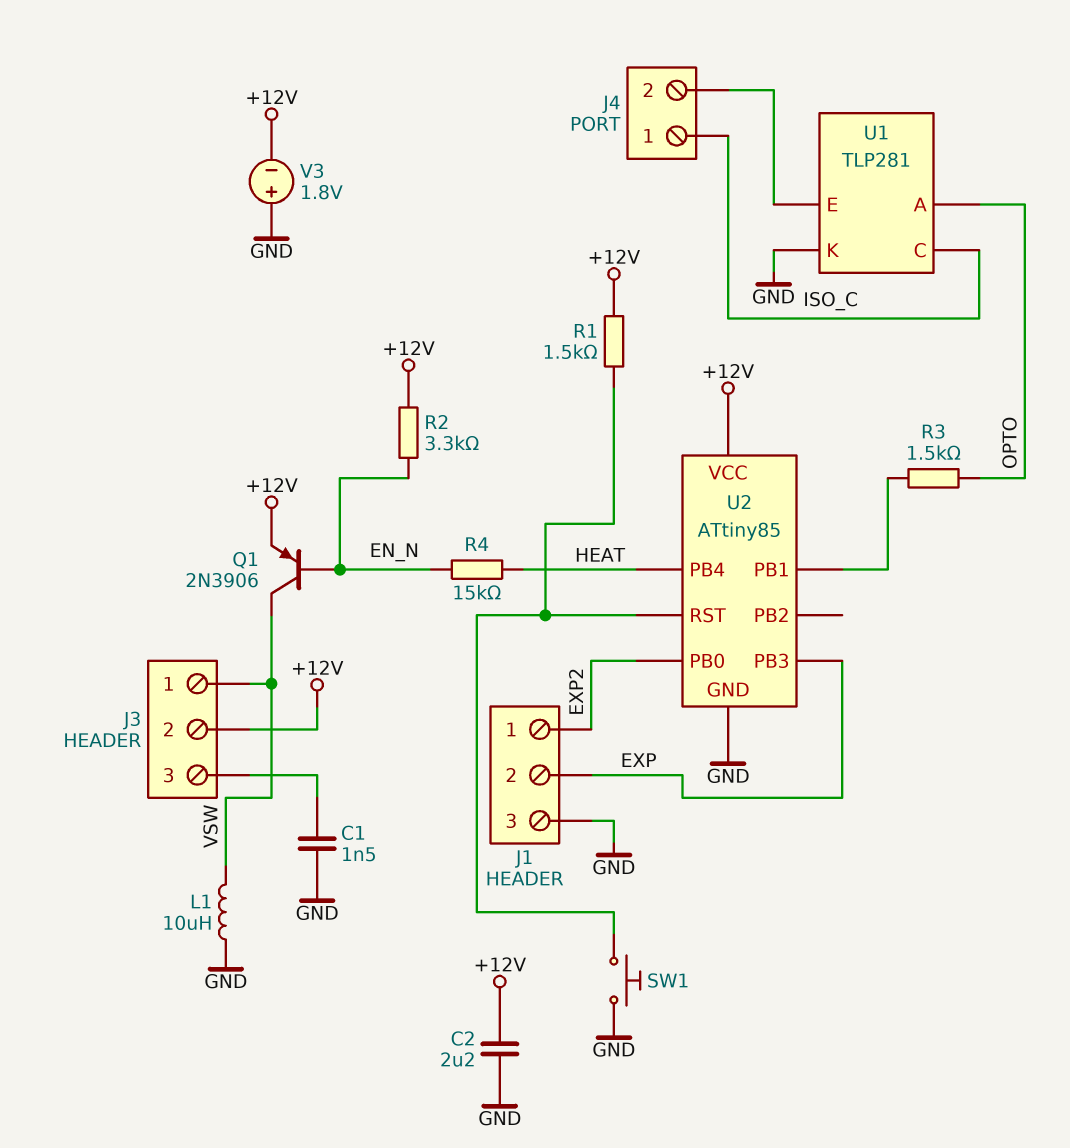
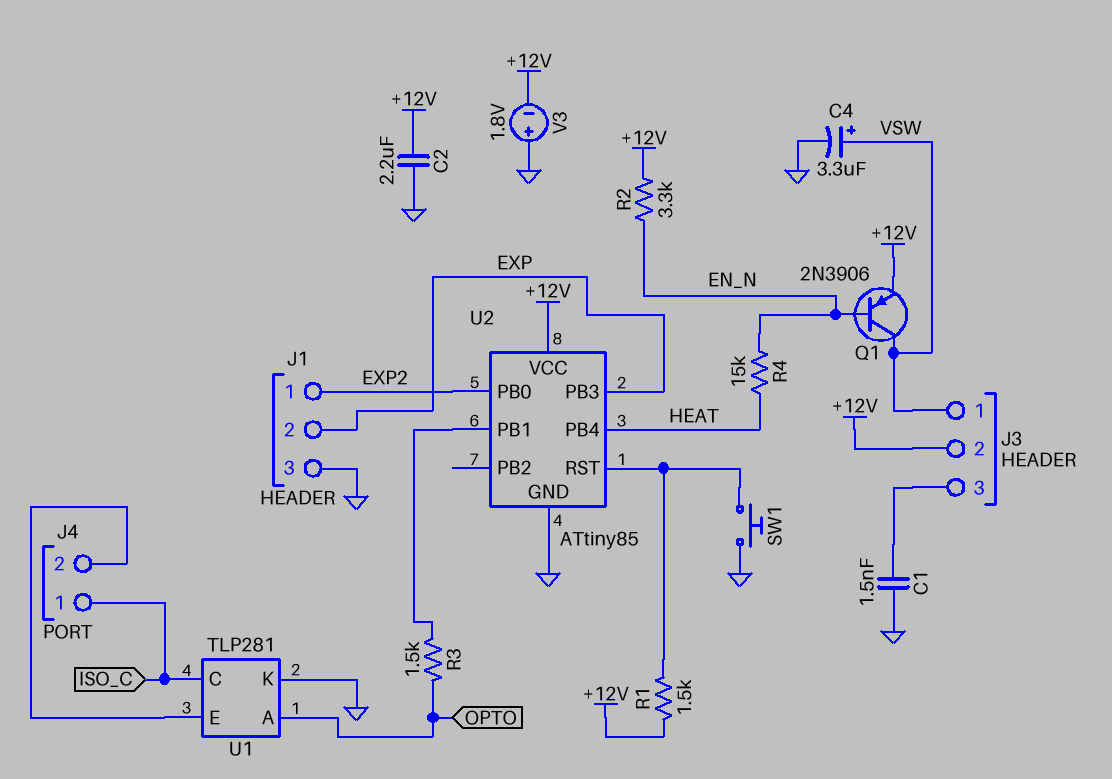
C4: none -> 3.3uF (plus VSW, minus GND)
L1: 10uH (GND, VSW) -> none

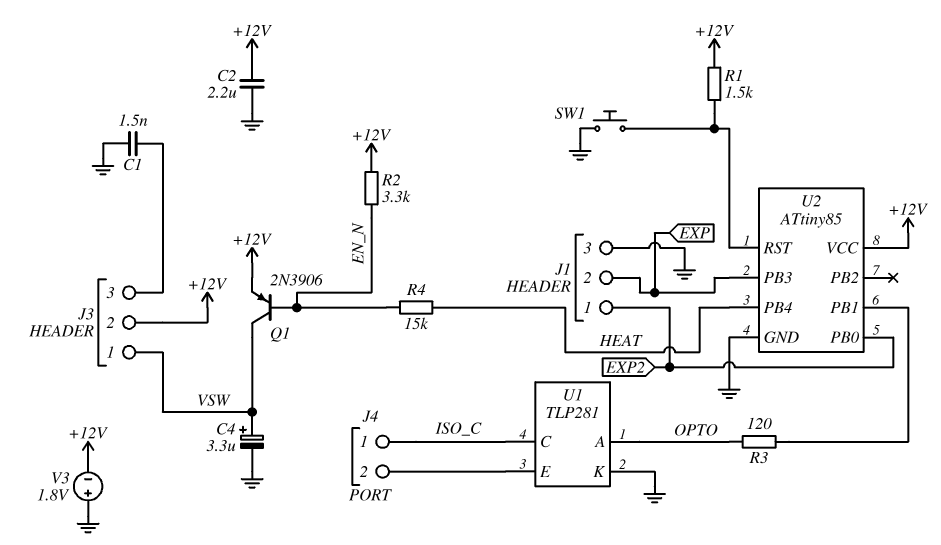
R3: 1.5k (OPTO, U2/PB1) -> 120 (OPTO, U2/PB1)

